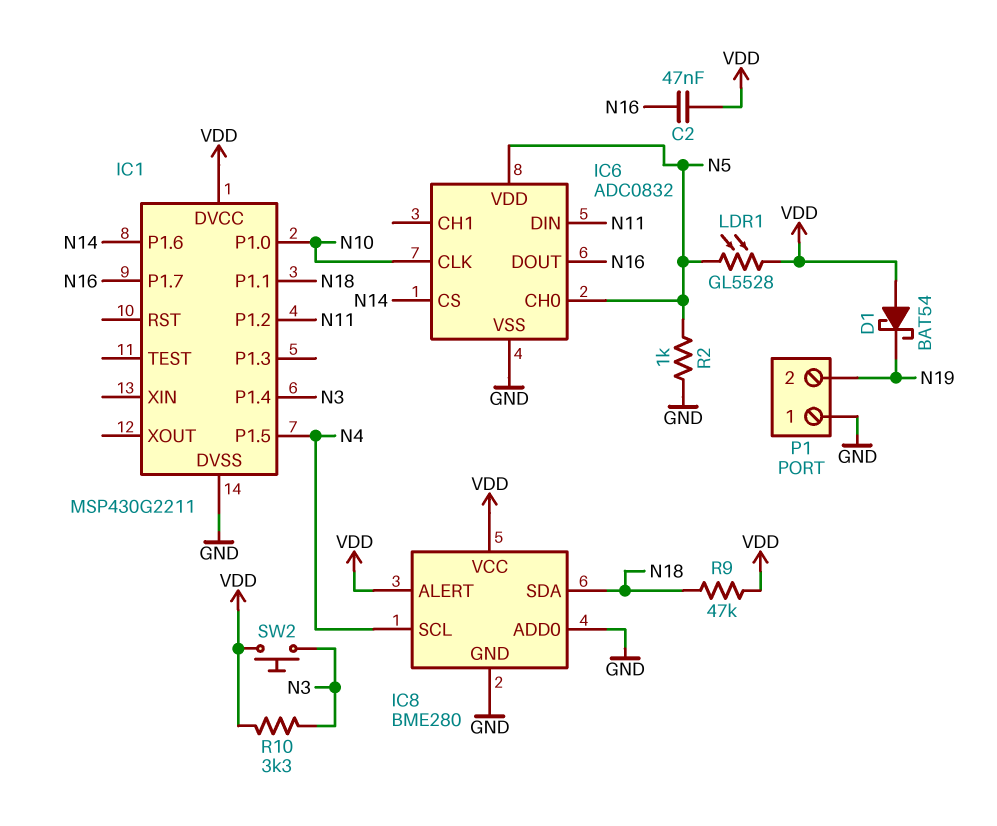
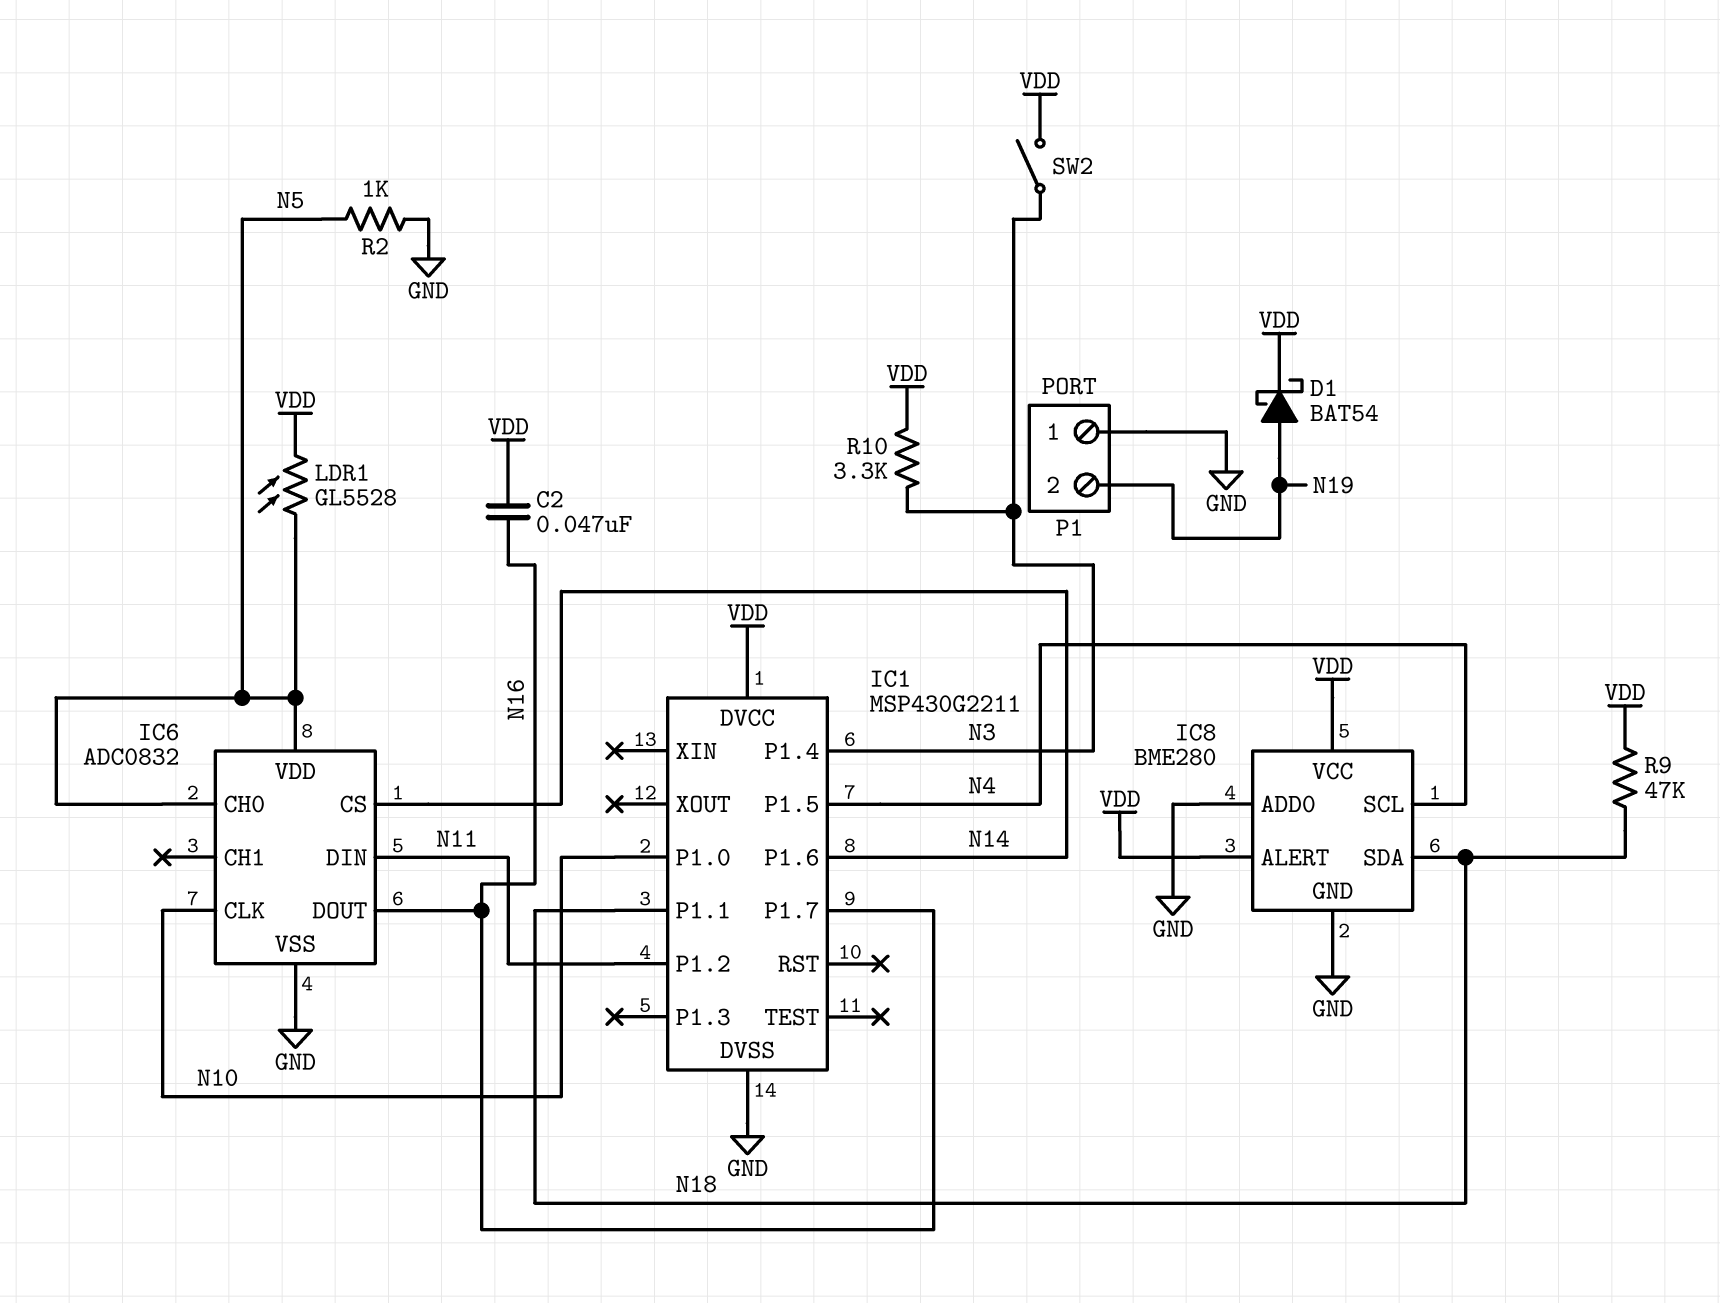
D1: schottky BAT54 (A VDD, K N19) -> schottky BAT54 (A N19, K VDD)
SW2: button (N3, VDD) -> switch (N3, VDD)

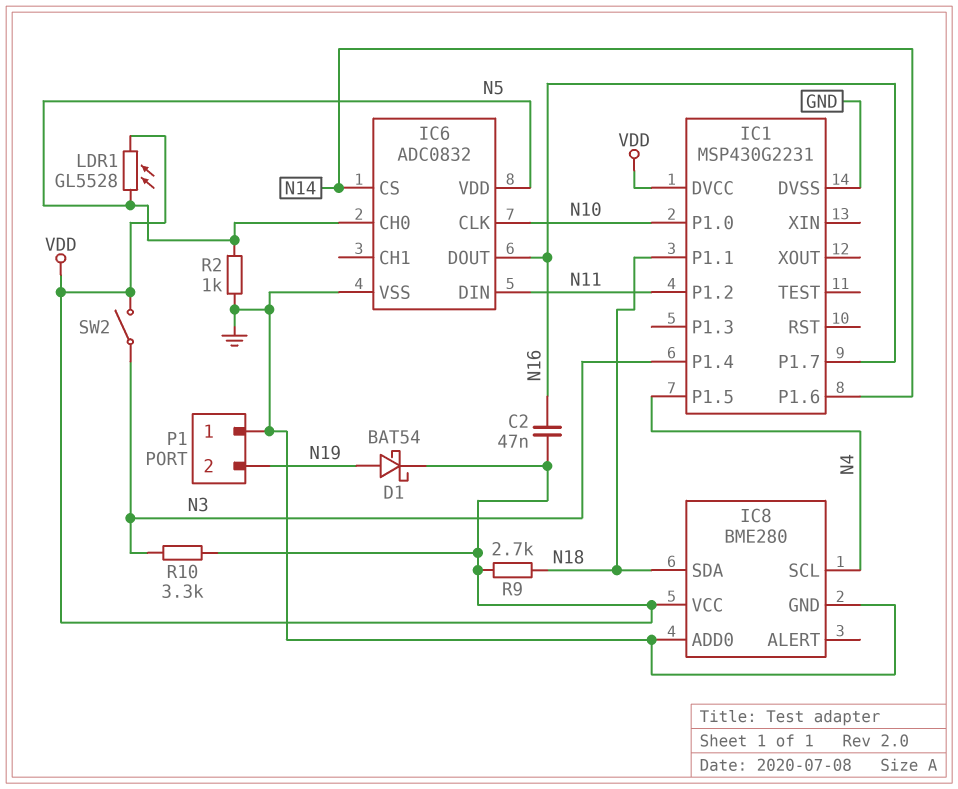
IC1: MSP430G2211 -> MSP430G2231
IC8 pin ALERT: VDD -> none
R9: 47k (N18, VDD) -> 2.7k (N18, VDD)

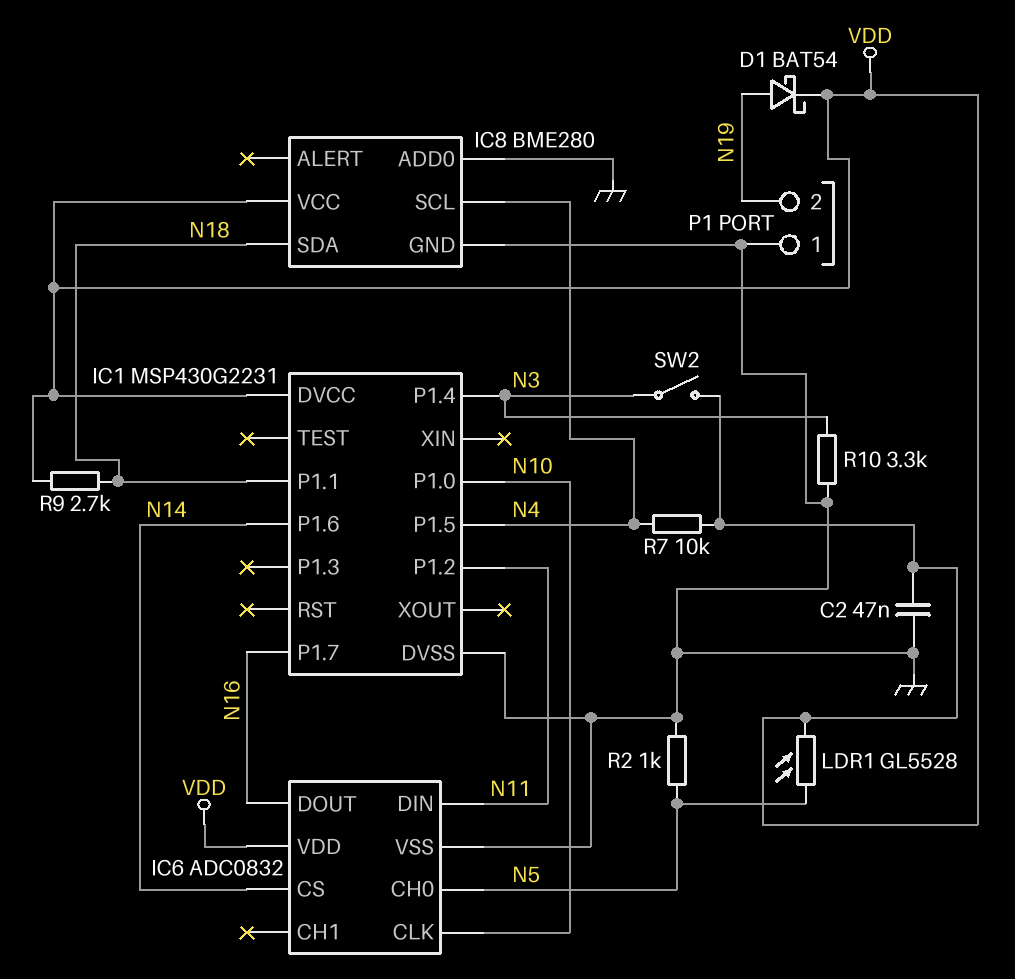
C2: 47nF (N16, VDD) -> 47nF (GND, VDD)
IC6 pin VDD: N5 -> VDD
R7: none -> 10k (N4, VDD)
R10: 3.3k (N3, VDD) -> 3.3k (GND, N3)

